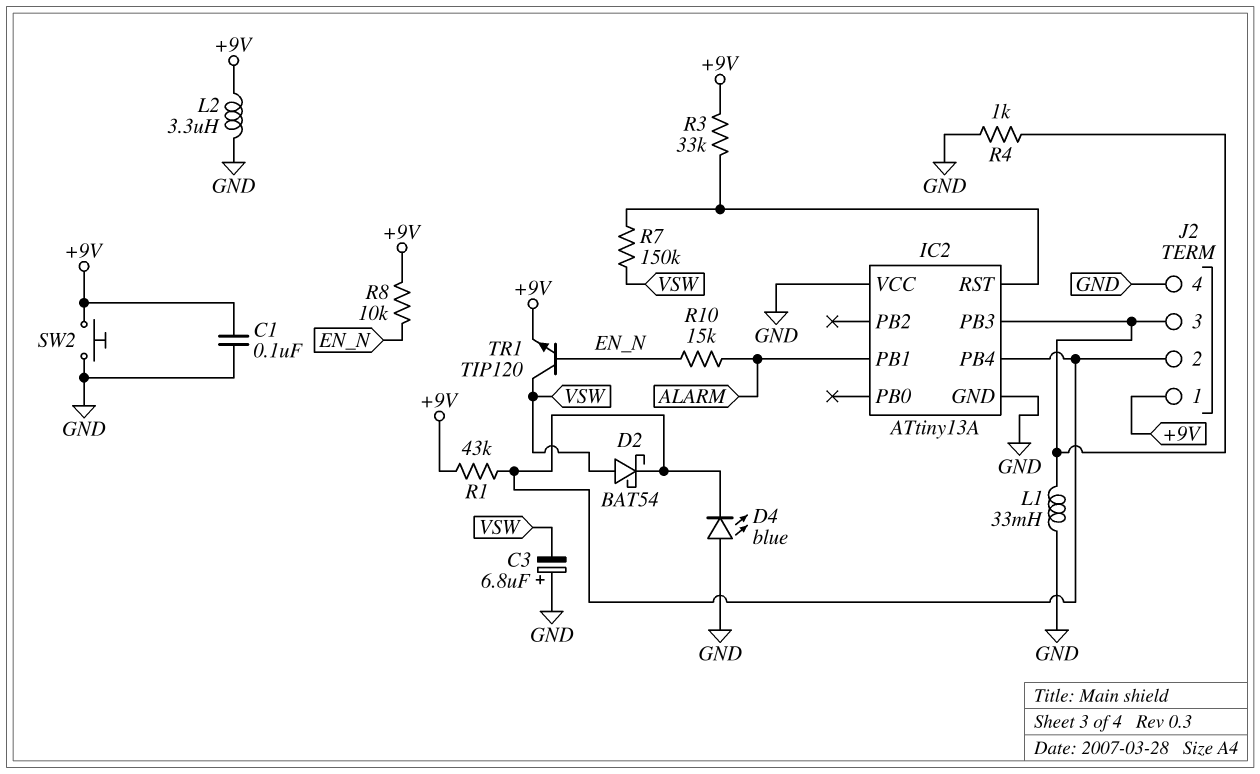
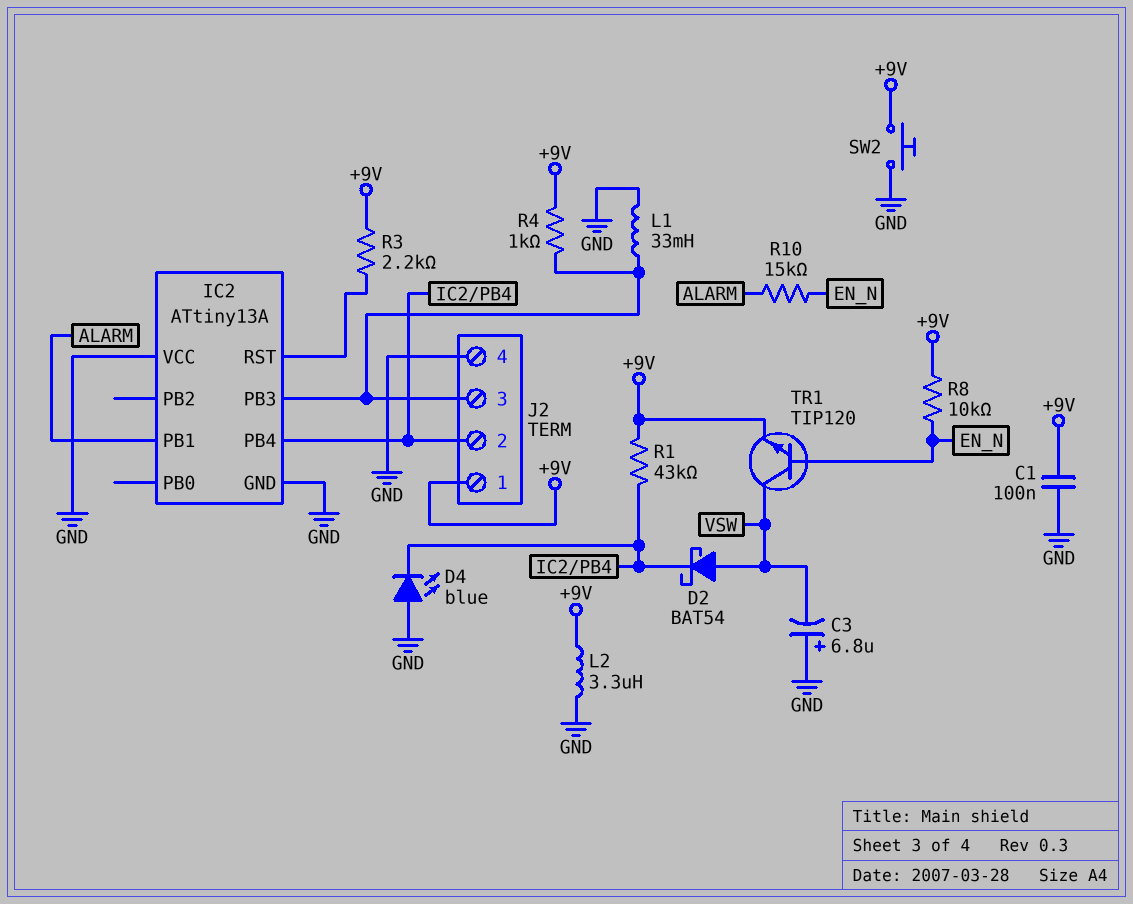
R3: 33k (+9V, IC2/RST) -> 2.2k (+9V, IC2/RST)
R4: 1k (GND, IC2/PB3) -> 1k (+9V, IC2/PB3)
R7: 150k (IC2/RST, VSW) -> none

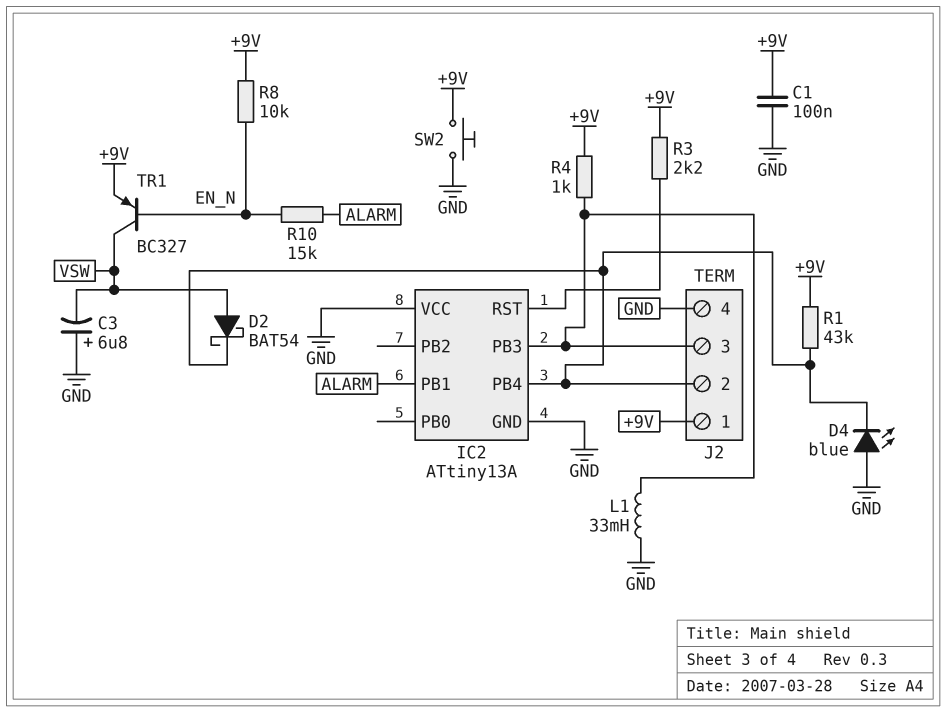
L2: 3.3uH (+9V, GND) -> none
TR1: NPN TIP120 (B EN_N, C VSW, E +9V) -> PNP BC327 (B EN_N, C VSW, E +9V)

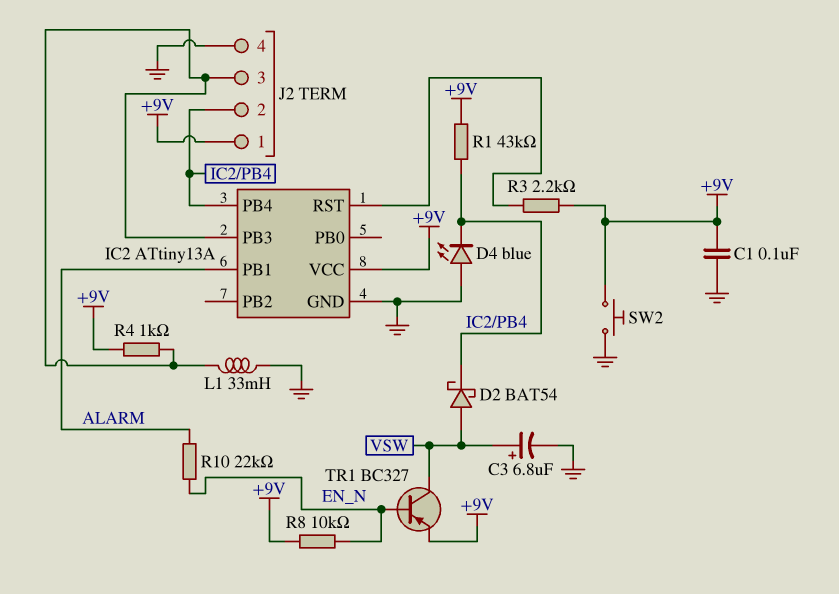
C3: 6.8uF (plus GND, minus VSW) -> 6.8uF (plus VSW, minus GND)
IC2 pin VCC: GND -> +9V
R10: 15k (ALARM, EN_N) -> 22k (ALARM, EN_N)

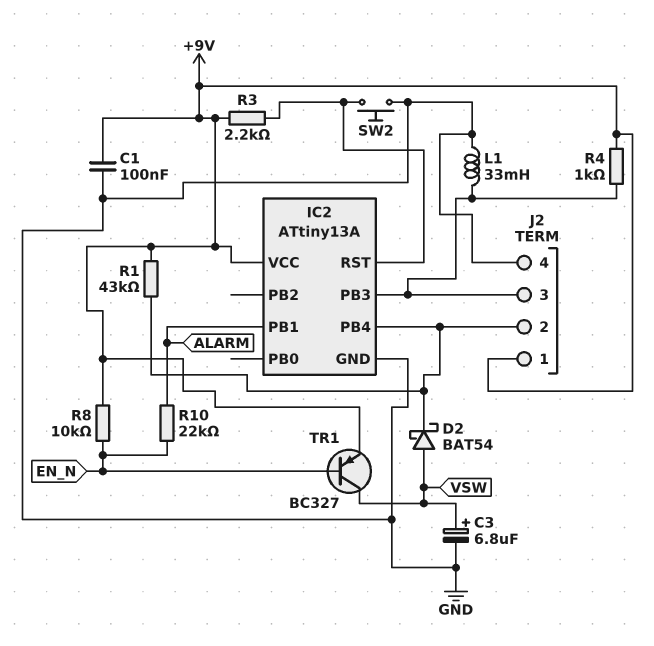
D4: LED blue (A GND, K IC2/PB4) -> none
SW2: button (+9V, GND) -> button (GND, IC2/RST)

